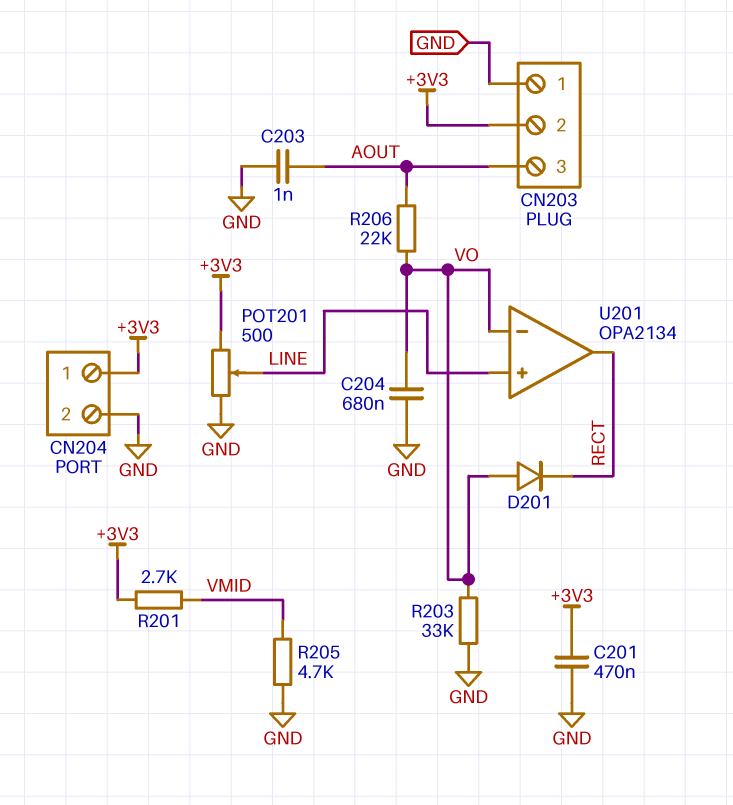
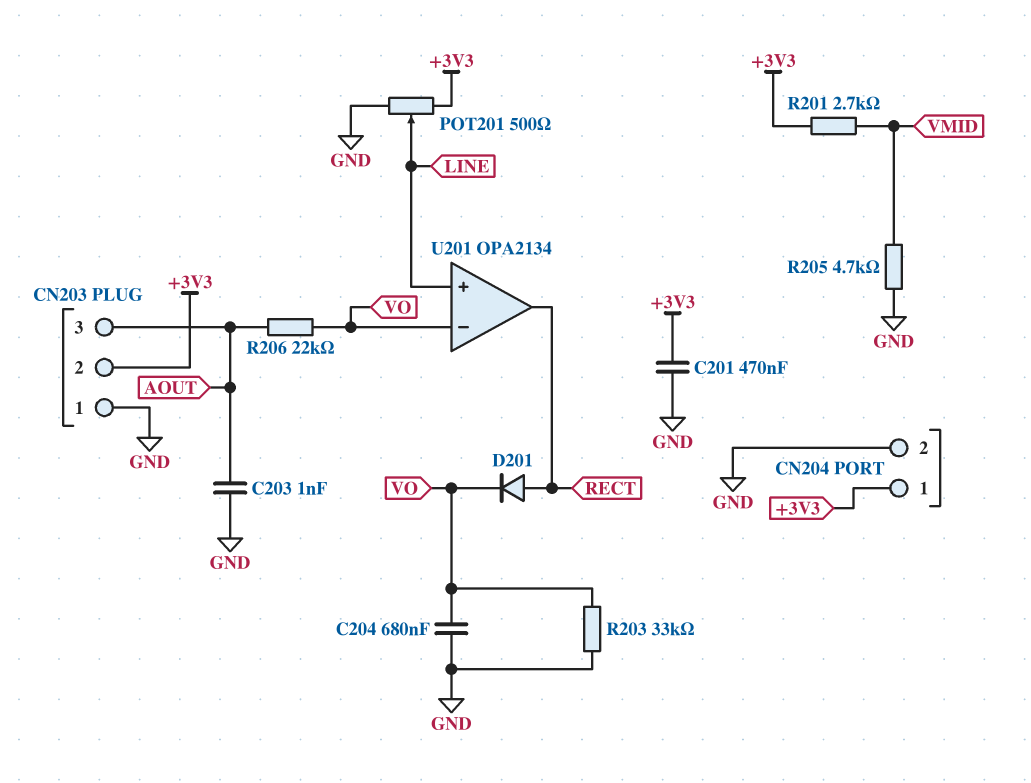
D201: diode (A VO, K RECT) -> diode (A RECT, K VO)

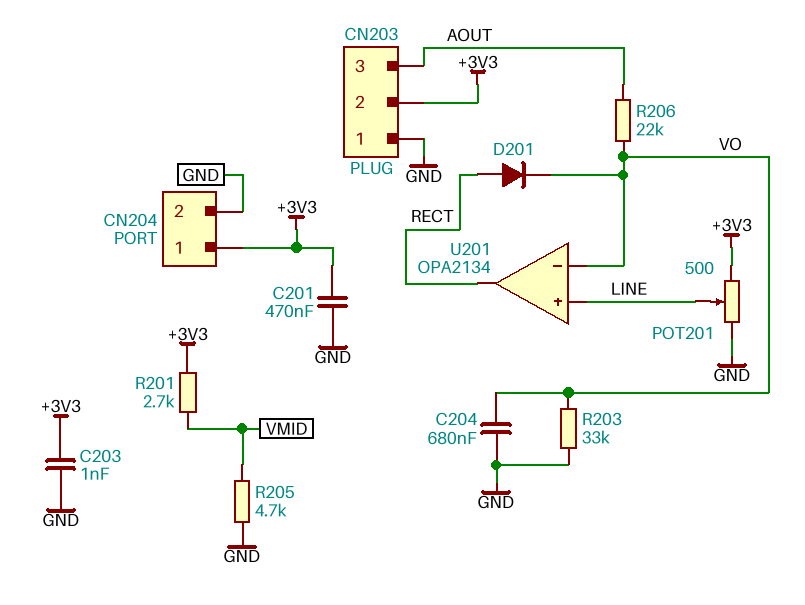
C203: 1nF (AOUT, GND) -> 1nF (+3V3, GND)

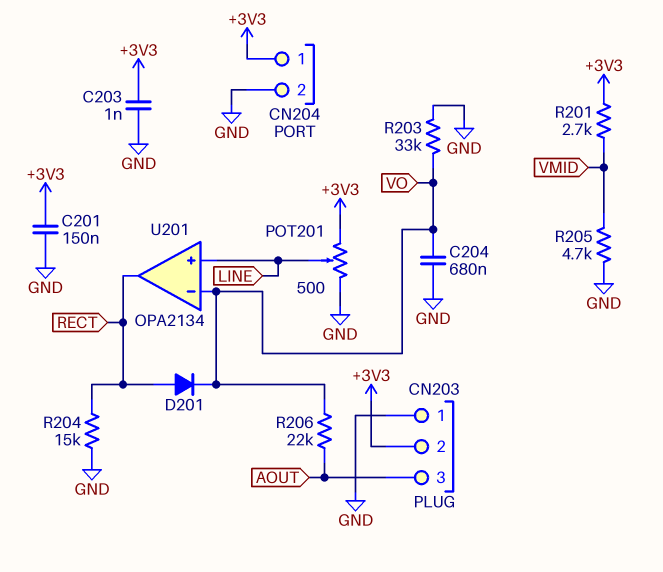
C201: 470nF (+3V3, GND) -> 150nF (+3V3, GND)
R204: none -> 15k (GND, RECT)

